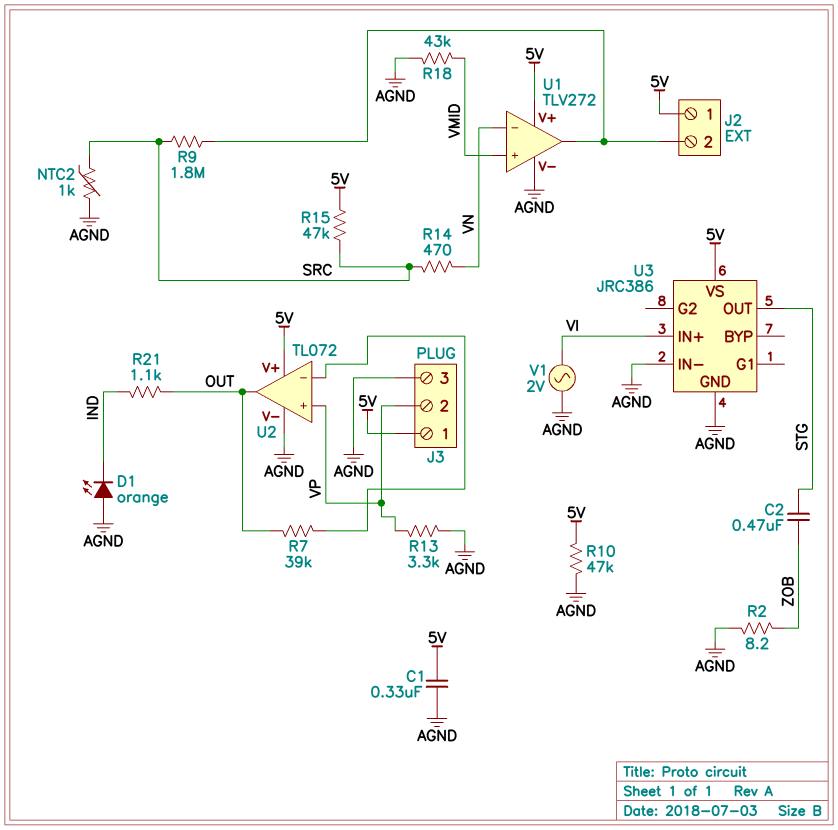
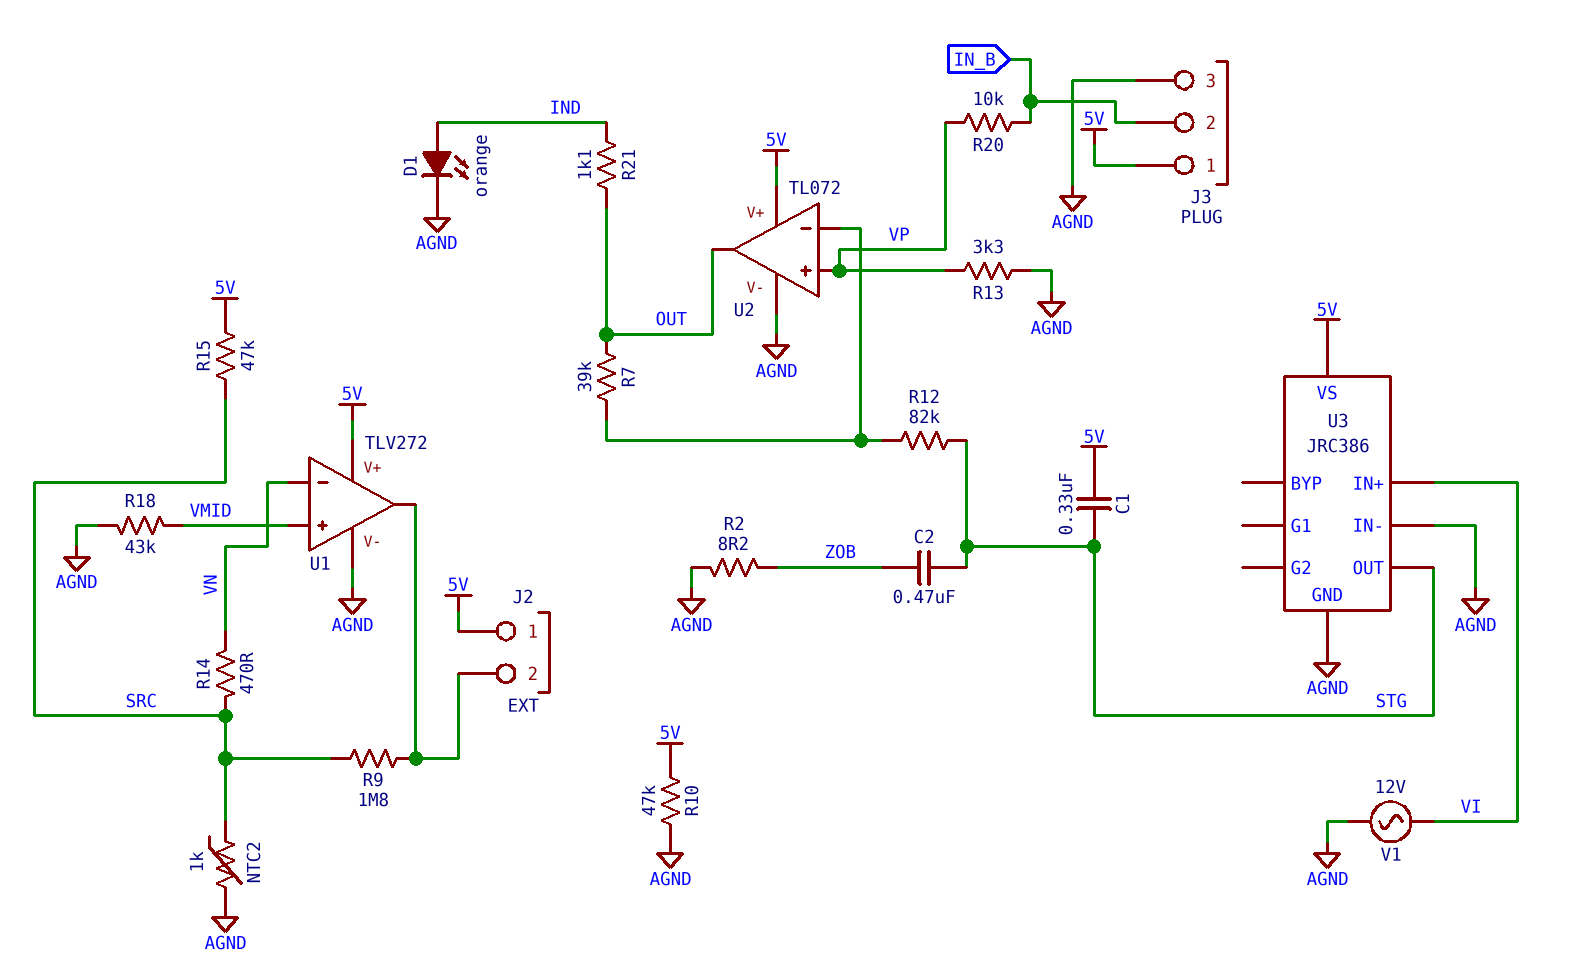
C1: 330nF (5V, AGND) -> 330nF (5V, STG)
D1: LED orange (A AGND, K IND) -> LED orange (A IND, K AGND)
J3 pin 2: VP -> IN_B
R12: none -> 82k (STG, U2/in-)
R20: none -> 10k (IN_B, VP)
V1: AC 2V (AGND, VI) -> AC 12V (AGND, VI)

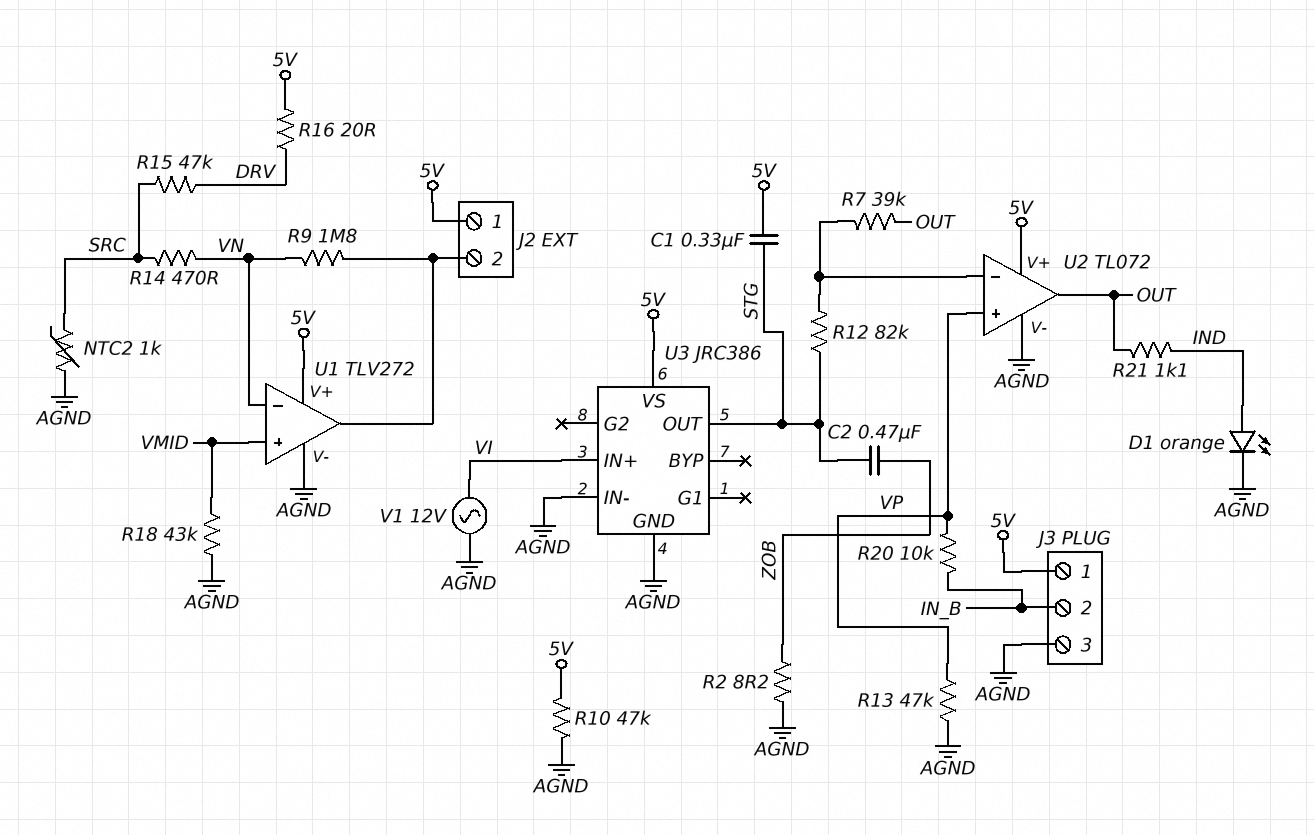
R9: 1.8M (J2/2, SRC) -> 1.8M (J2/2, VN)
R13: 3.3k (AGND, VP) -> 47k (AGND, VP)
R15: 47k (5V, SRC) -> 47k (DRV, SRC)
R16: none -> 20 (5V, DRV)

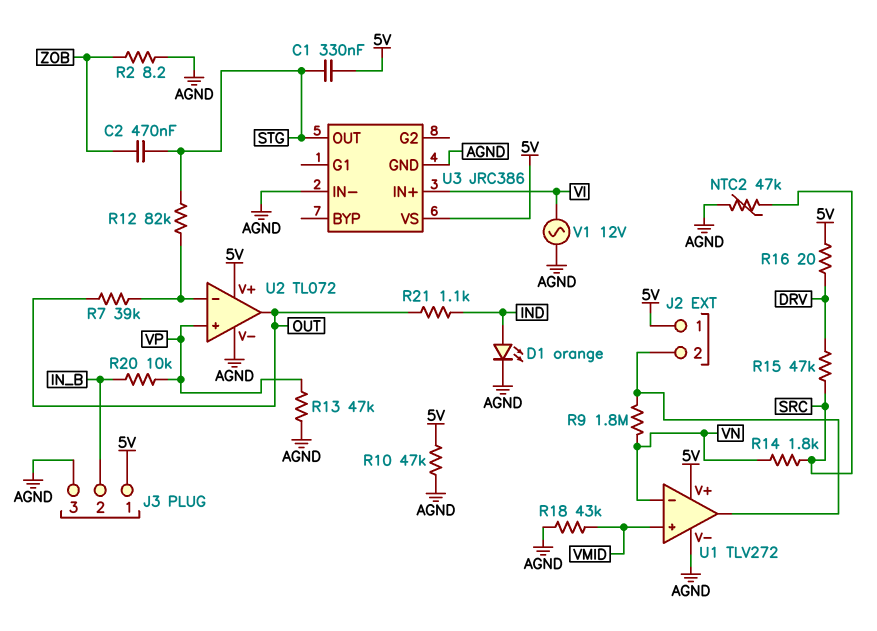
NTC2: 1k (AGND, SRC) -> 47k (AGND, SRC)
R14: 470 (SRC, VN) -> 1.8k (SRC, VN)

